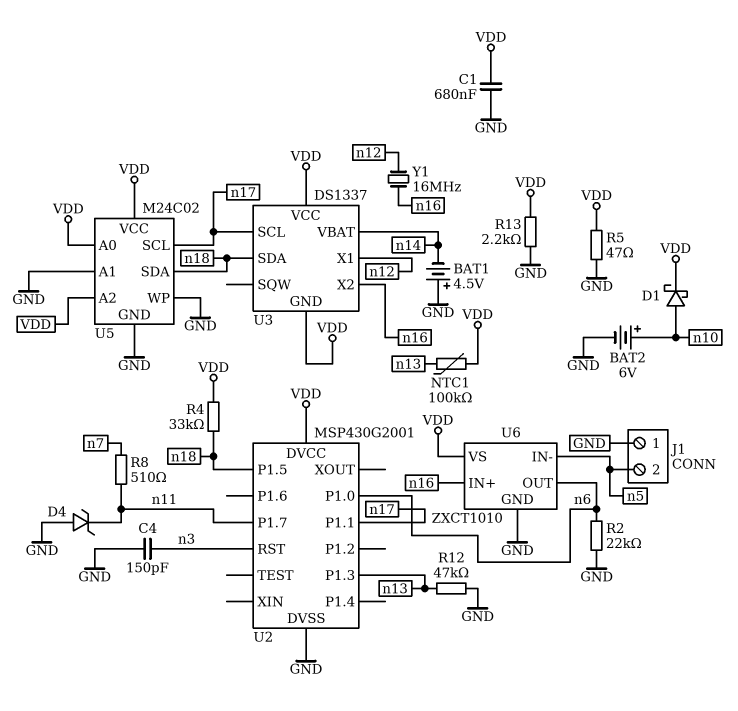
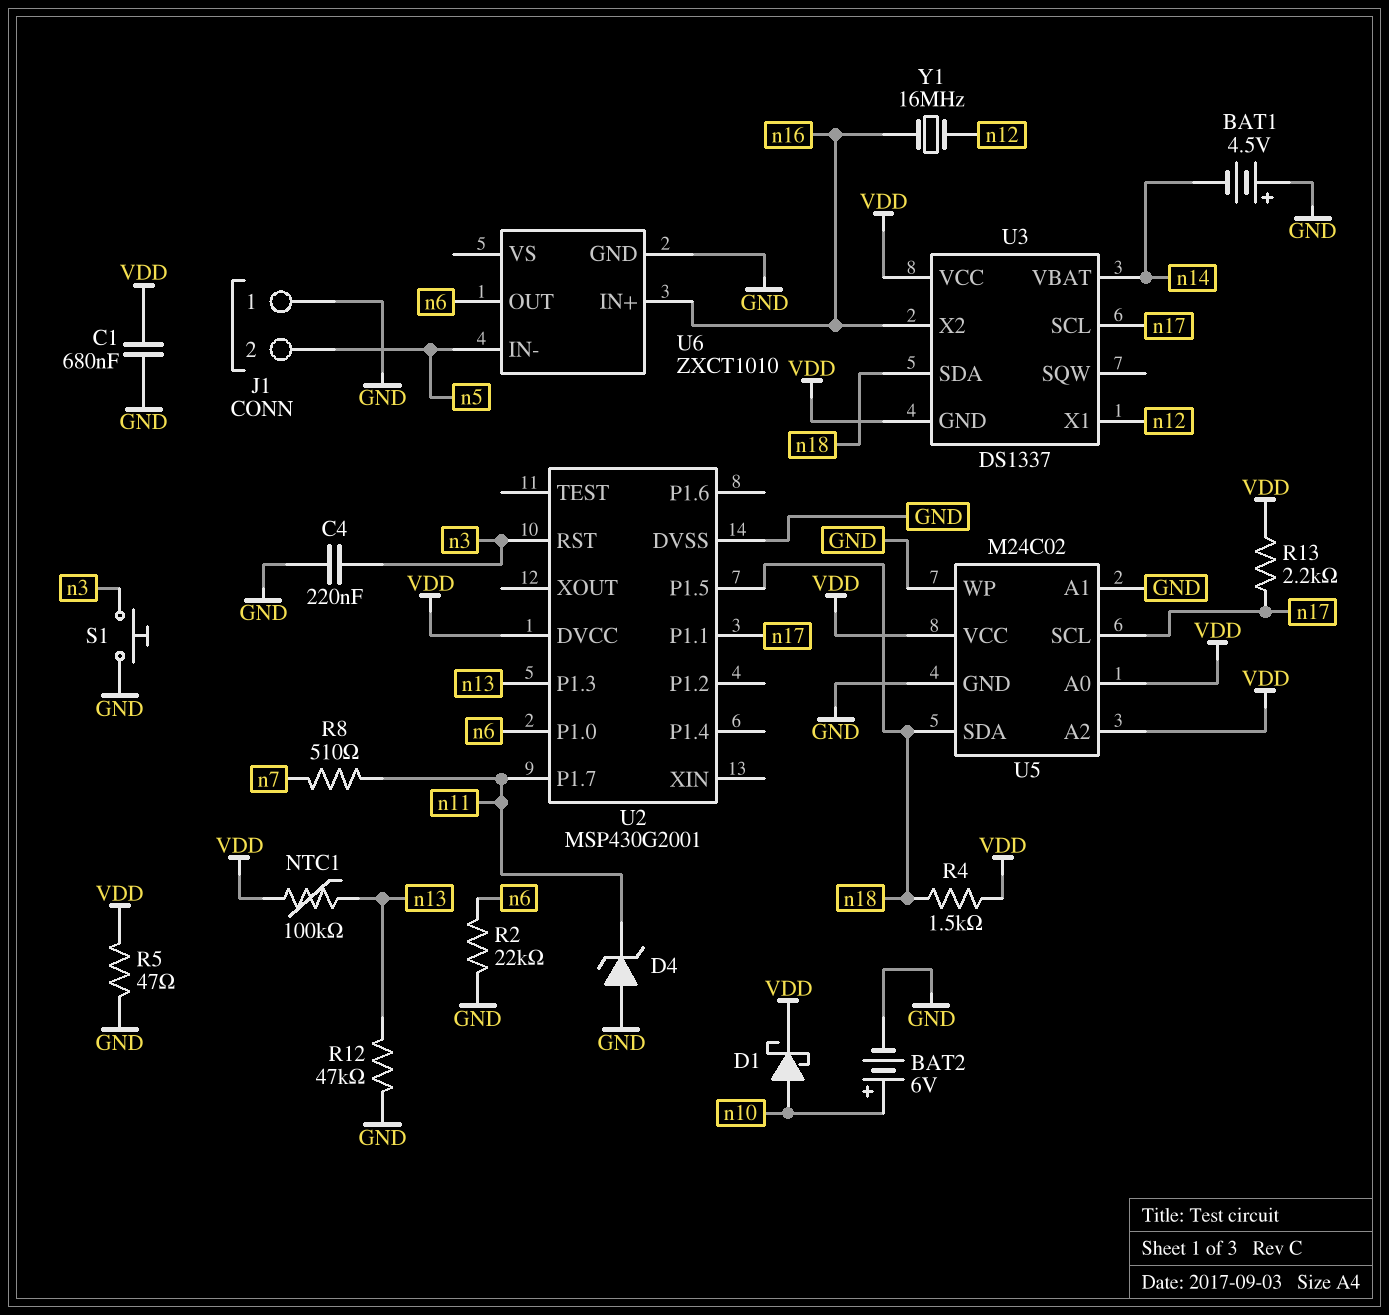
C4: 150pF (GND, n3) -> 220nF (GND, n3)
R4: 33k (VDD, n18) -> 1.5k (VDD, n18)
R13: 2.2k (GND, VDD) -> 2.2k (VDD, n17)
S1: none -> button (GND, n3)
U6 pin VS: VDD -> none

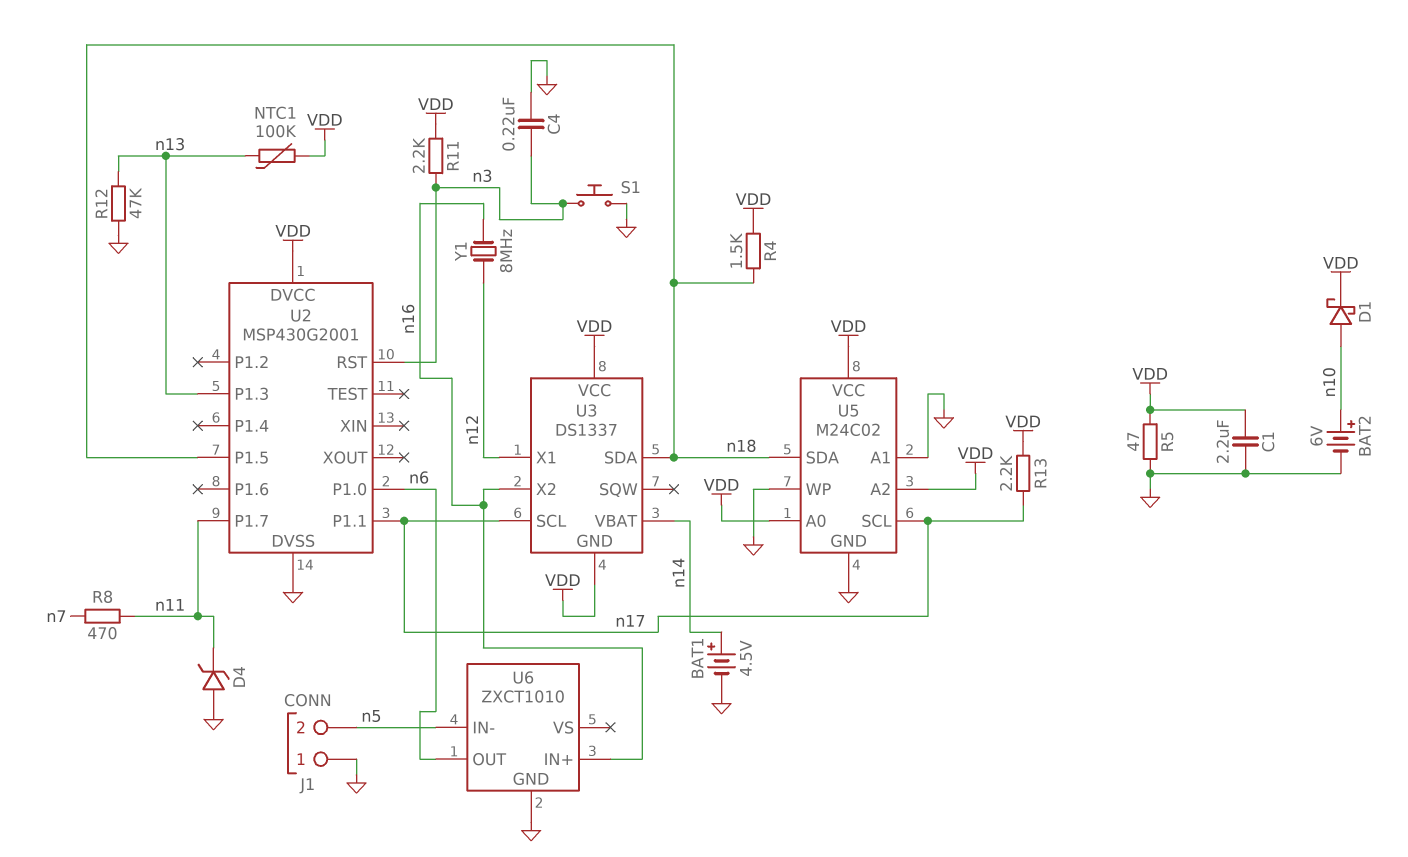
BAT1: 4.5V (plus GND, minus n14) -> 4.5V (plus n14, minus GND)
C1: 680nF (GND, VDD) -> 2.2uF (GND, VDD)
R2: 22k (GND, n6) -> none
R8: 510 (n7, n11) -> 470 (n7, n11)
R11: none -> 2.2k (VDD, n3)
Y1: 16MHz (n12, n16) -> 8MHz (n12, n16)

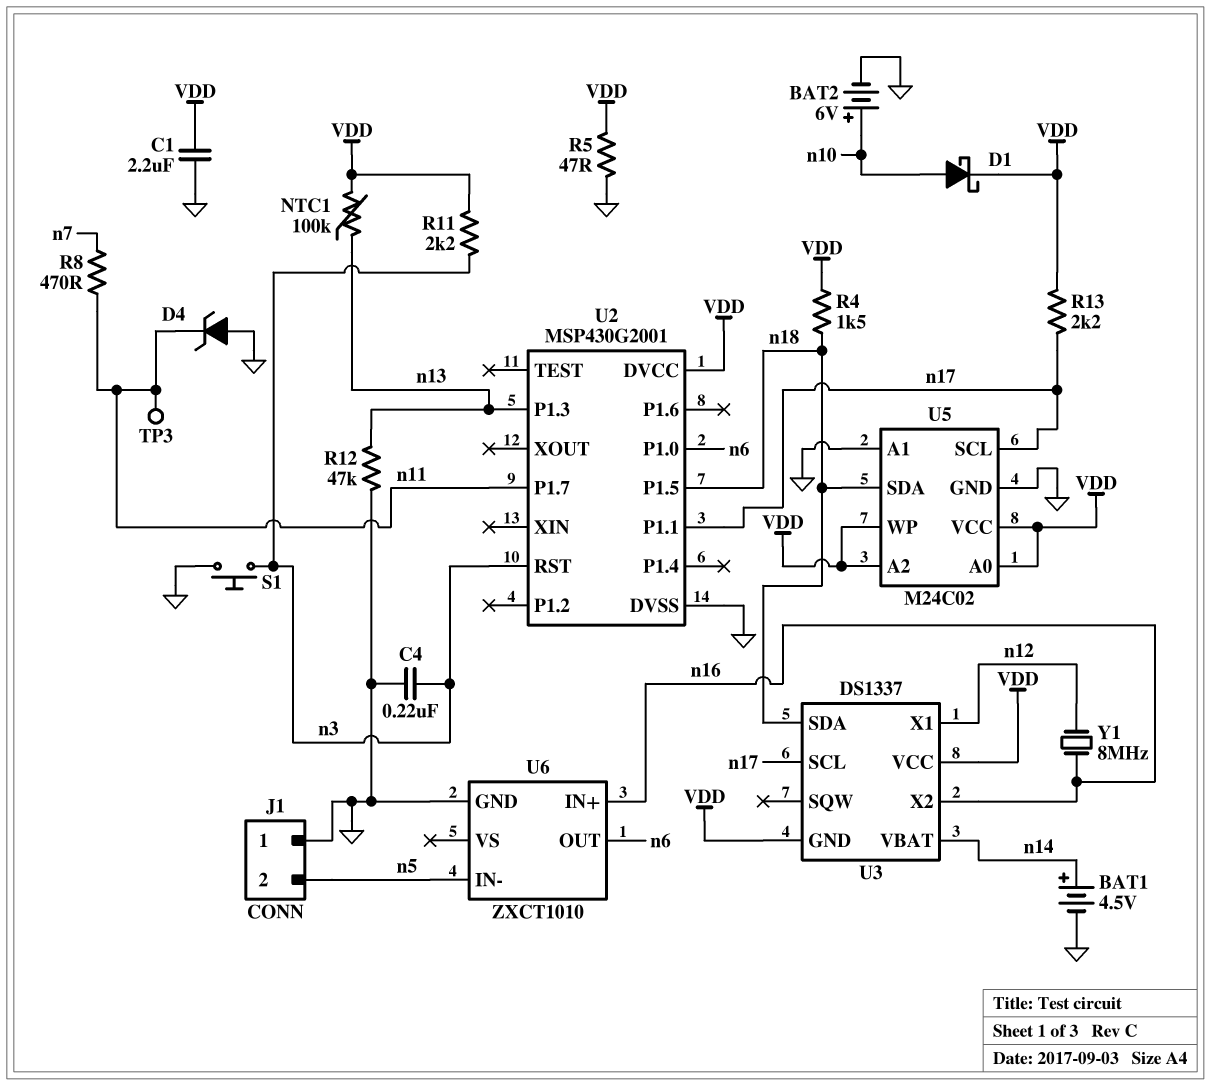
TP3: none -> test point (n11)
U5 pin WP: GND -> VDD

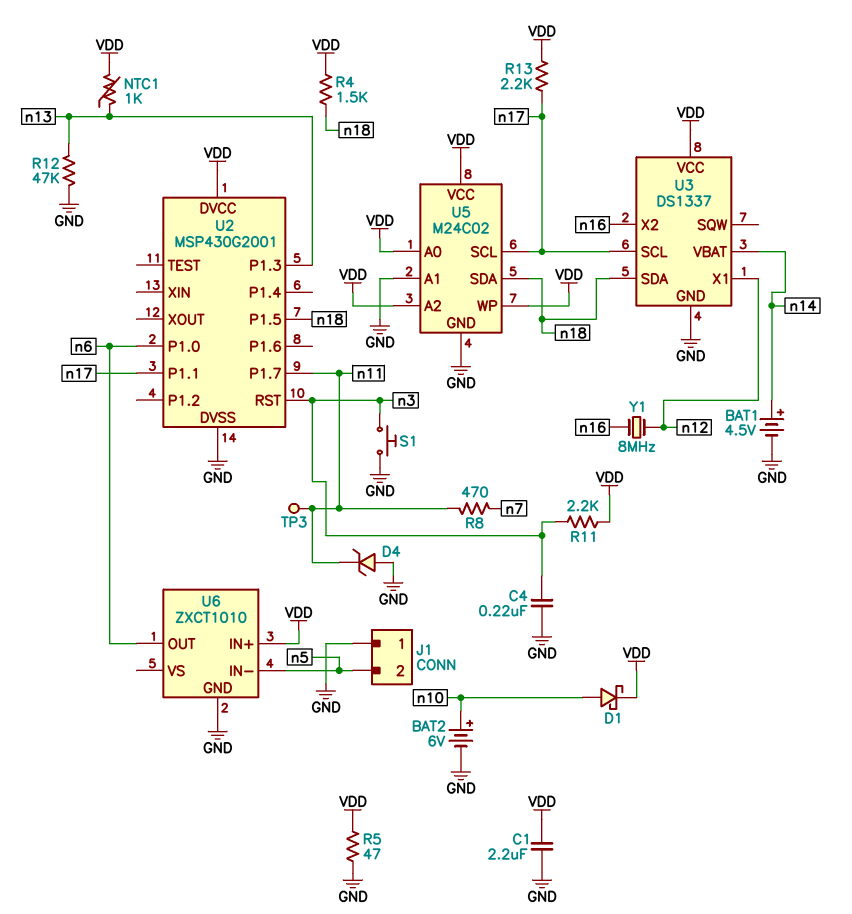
NTC1: 100k (VDD, n13) -> 1k (VDD, n13)
U3 pin GND: VDD -> GND
U6 pin IN+: n16 -> VDD

